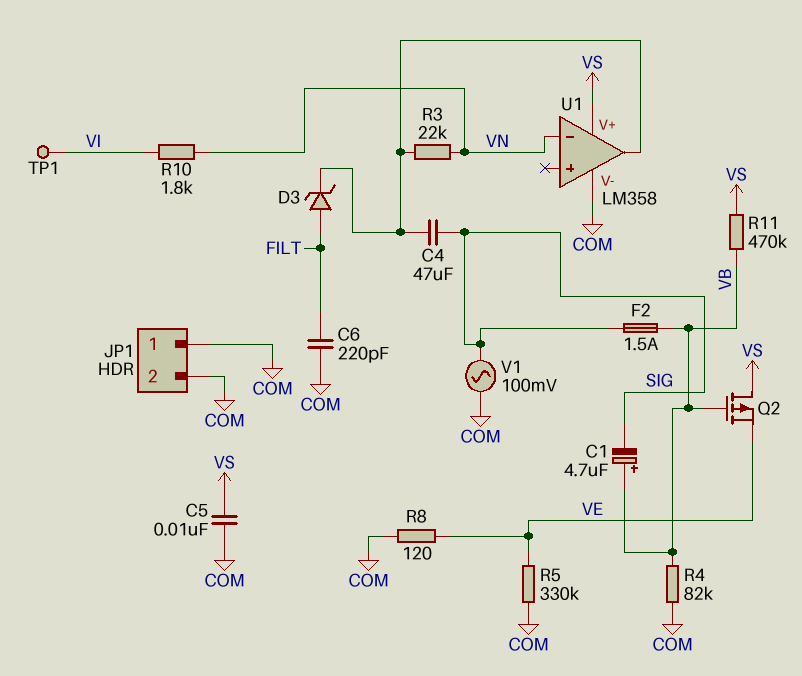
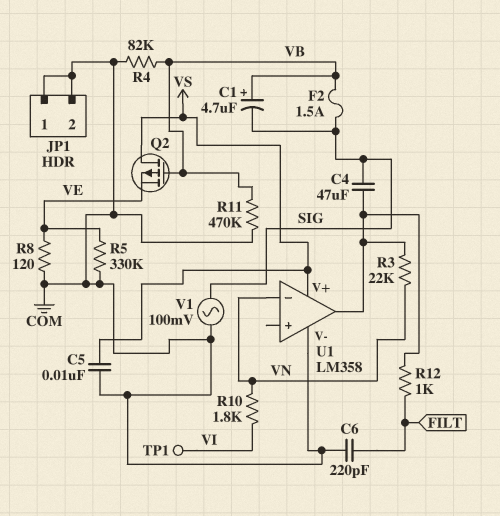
D3: zener (A FILT, K U1/out) -> none
R11: 470k (VB, VS) -> 470k (COM, VB)
R12: none -> 1k (FILT, U1/out)

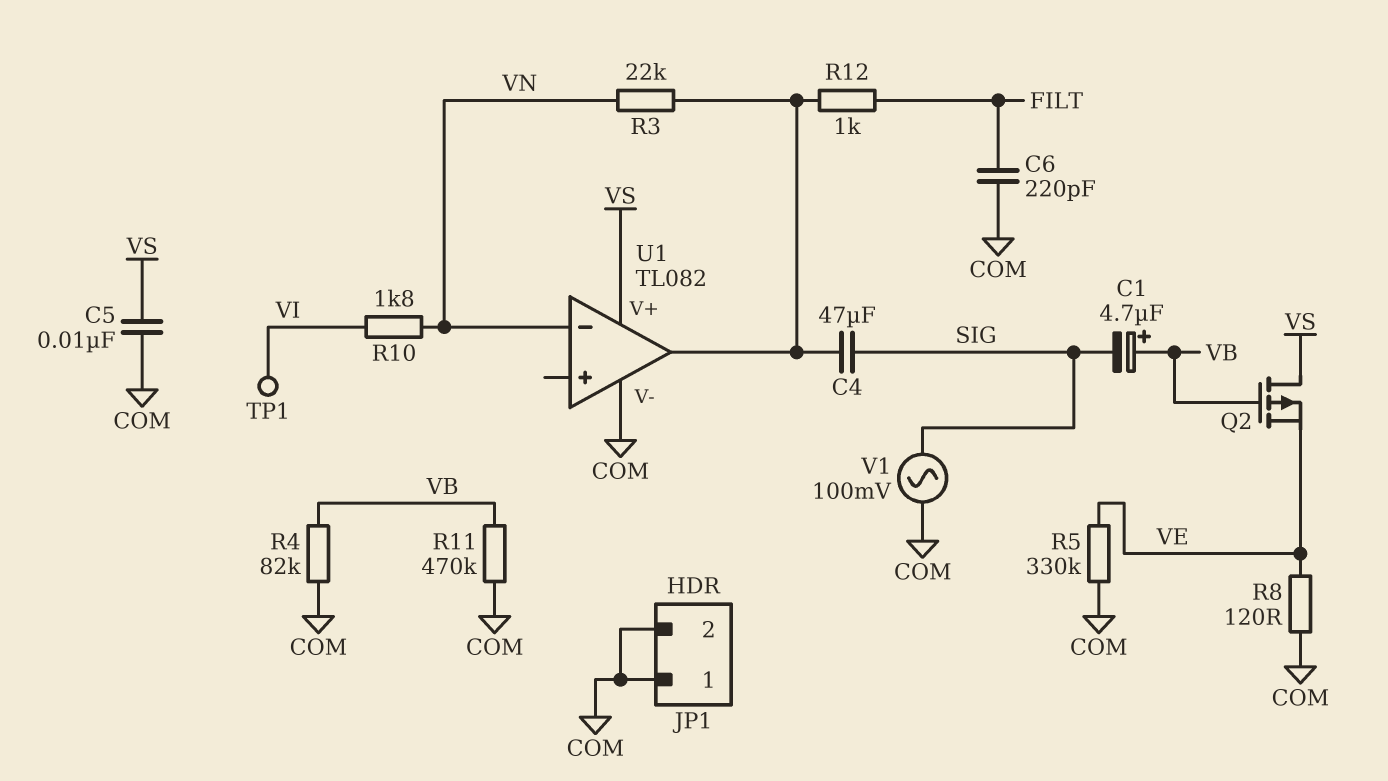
F2: 1.5A (SIG, VB) -> none
U1: LM358 -> TL082

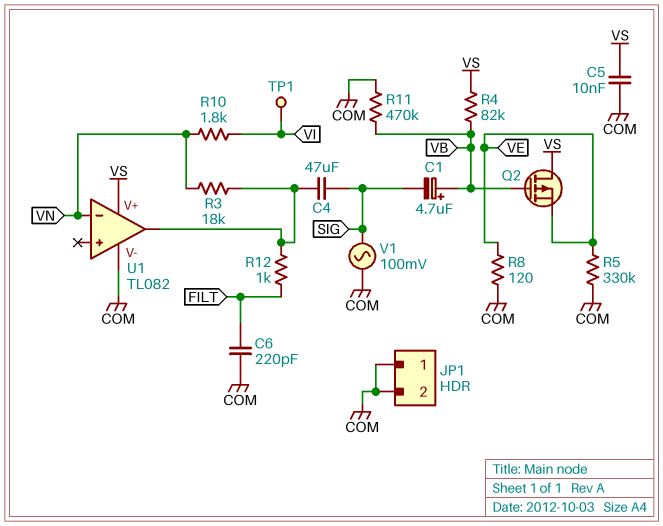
R3: 22k (U1/out, VN) -> 18k (U1/out, VN)
R4: 82k (COM, VB) -> 82k (VB, VS)

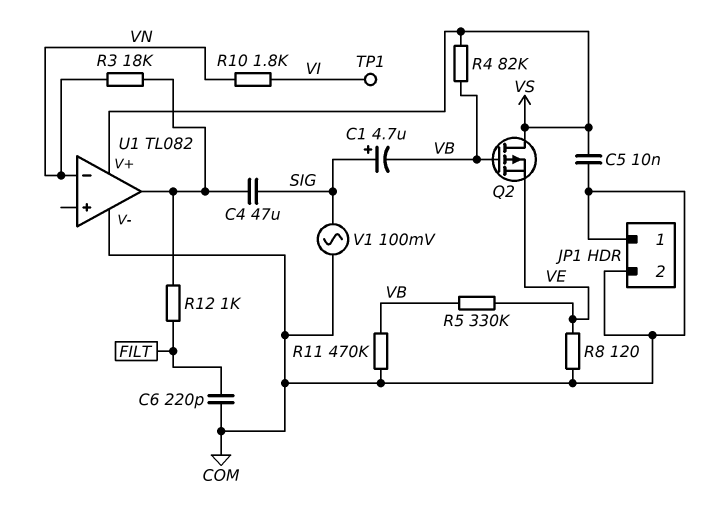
C1: 4.7uF (plus VB, minus SIG) -> 4.7uF (plus SIG, minus VB)
R5: 330k (COM, VE) -> 330k (VB, VE)

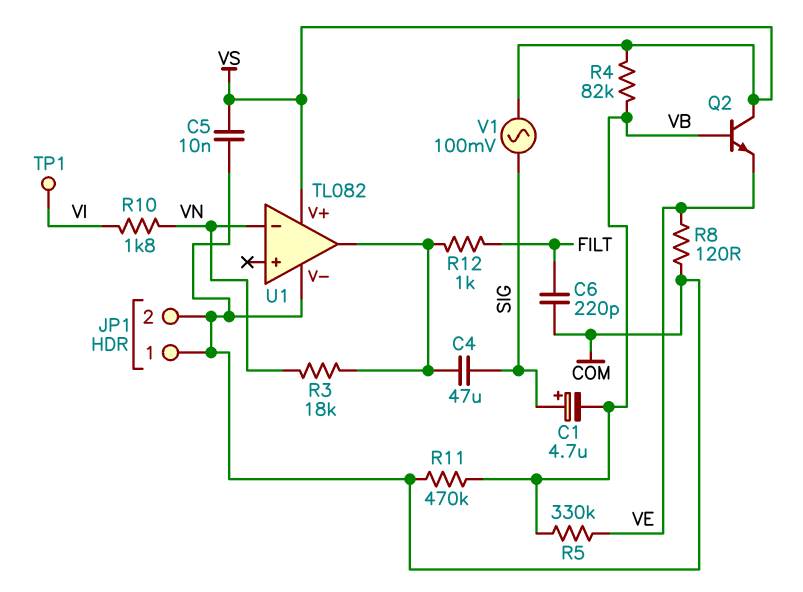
Q2: PMOS (G VB, D VS, S VE) -> NPN (B VB, C VS, E VE)
V1: AC 100mV (COM, SIG) -> AC 100mV (SIG, VS)

